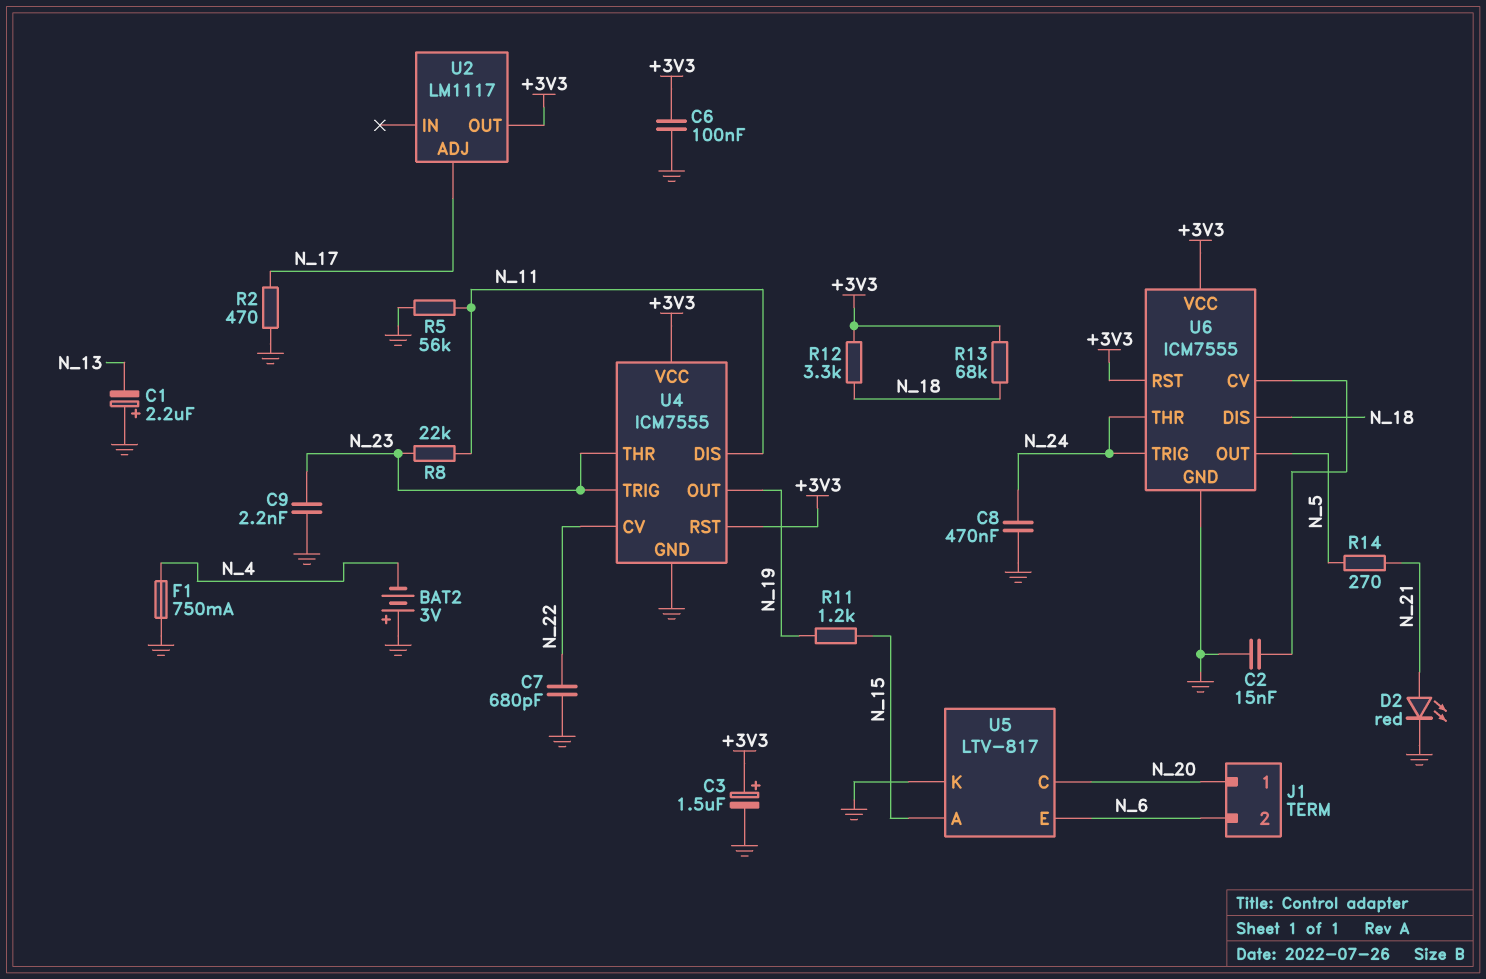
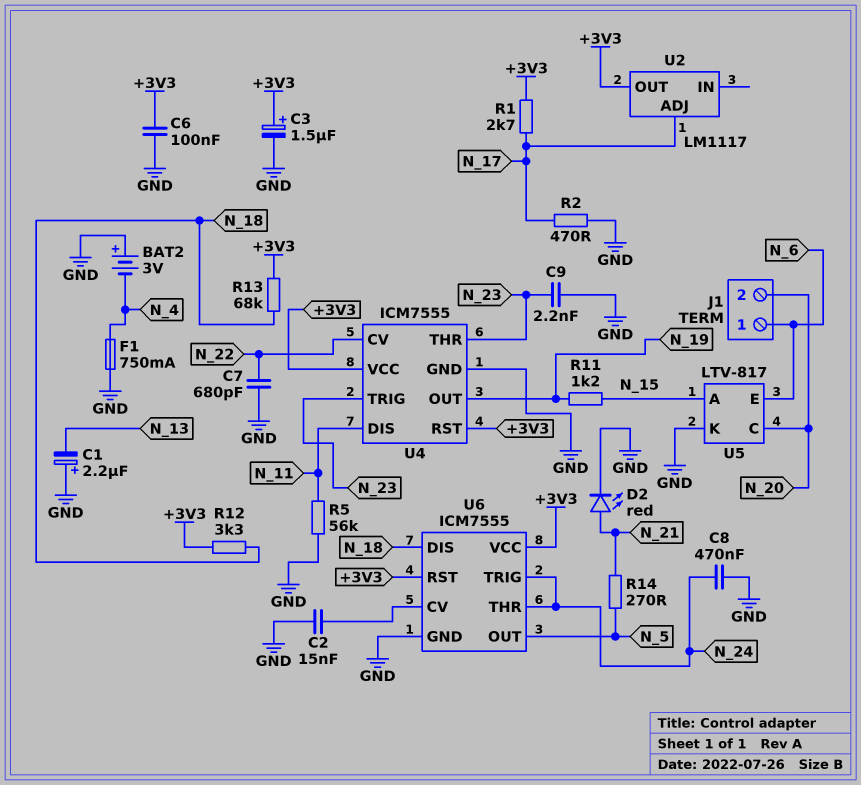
J1 pin 1: N_20 -> N_6
J1 pin 2: N_6 -> N_20
R1: none -> 2.7k (+3V3, N_17)
R8: 22k (N_11, N_23) -> none

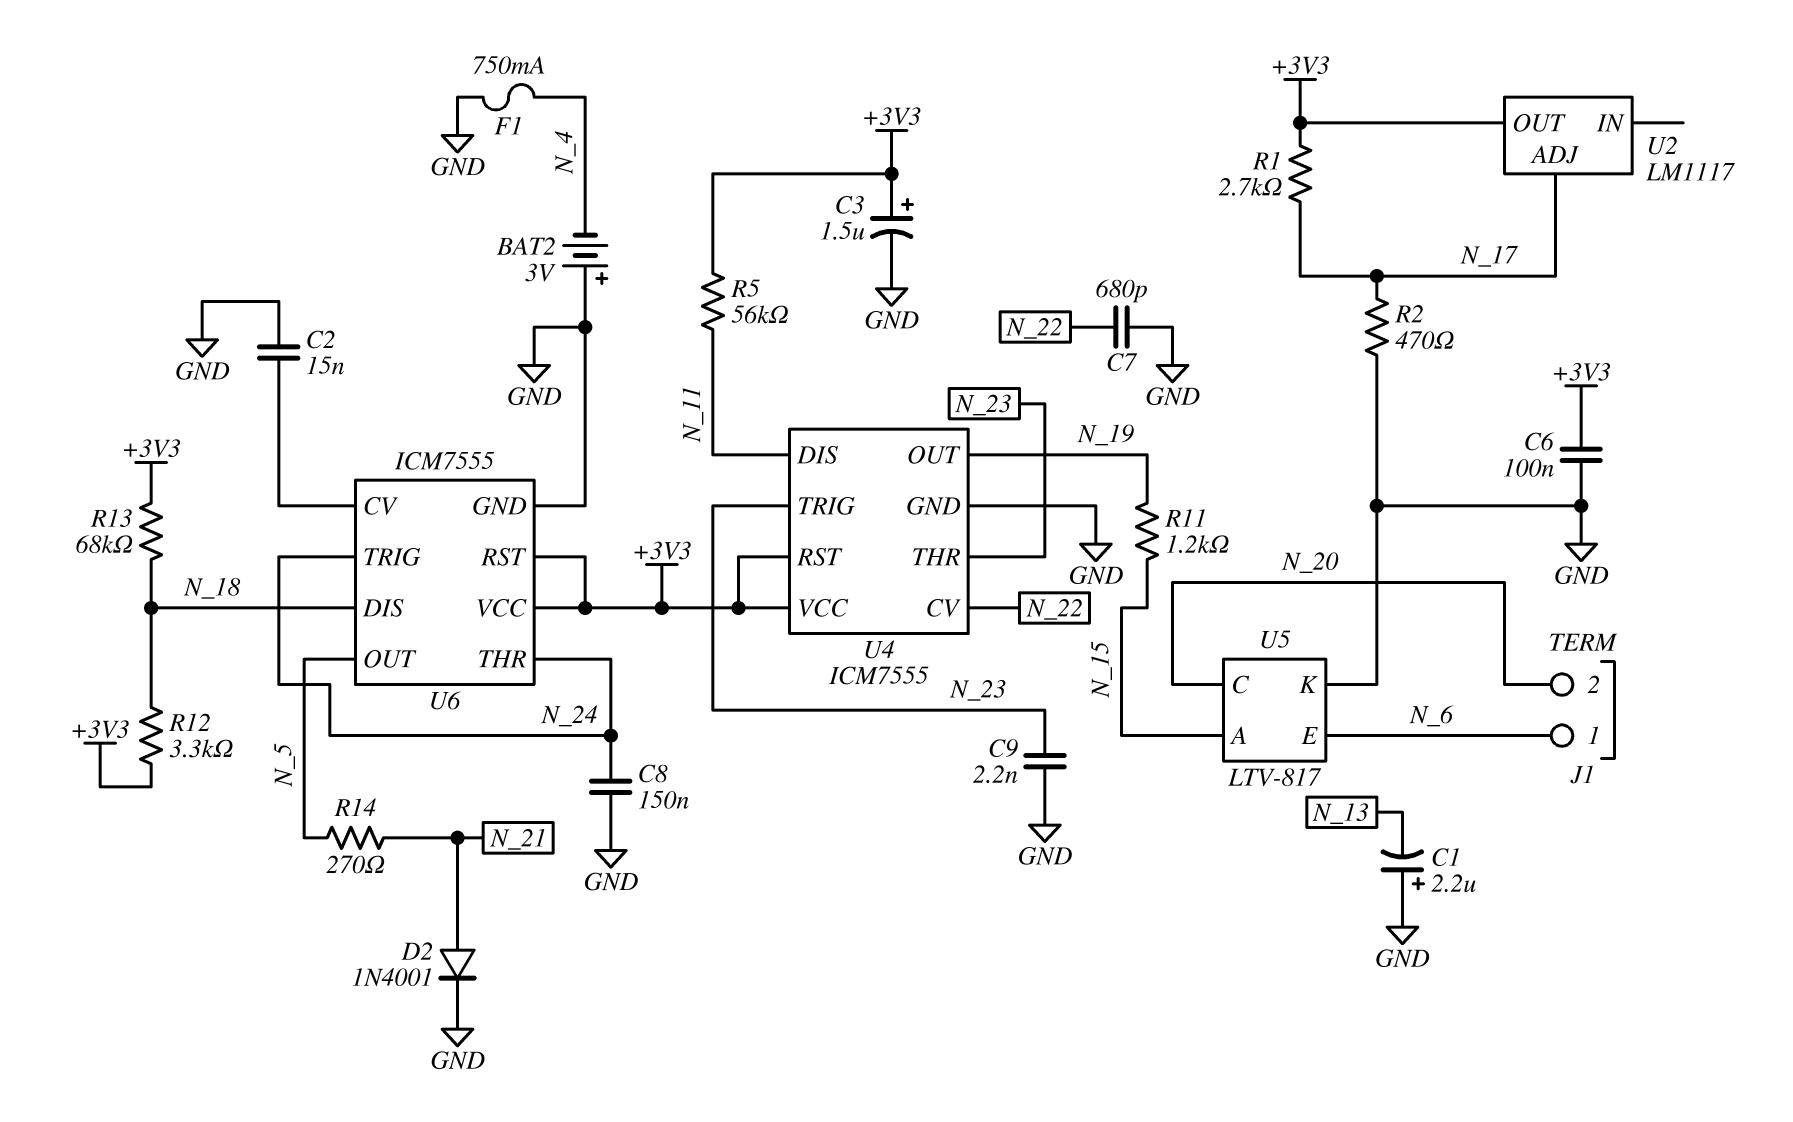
C8: 470nF (GND, N_24) -> 150nF (GND, N_24)
D2: LED red (A N_21, K GND) -> diode 1N4001 (A N_21, K GND)
R5: 56k (GND, N_11) -> 56k (+3V3, N_11)

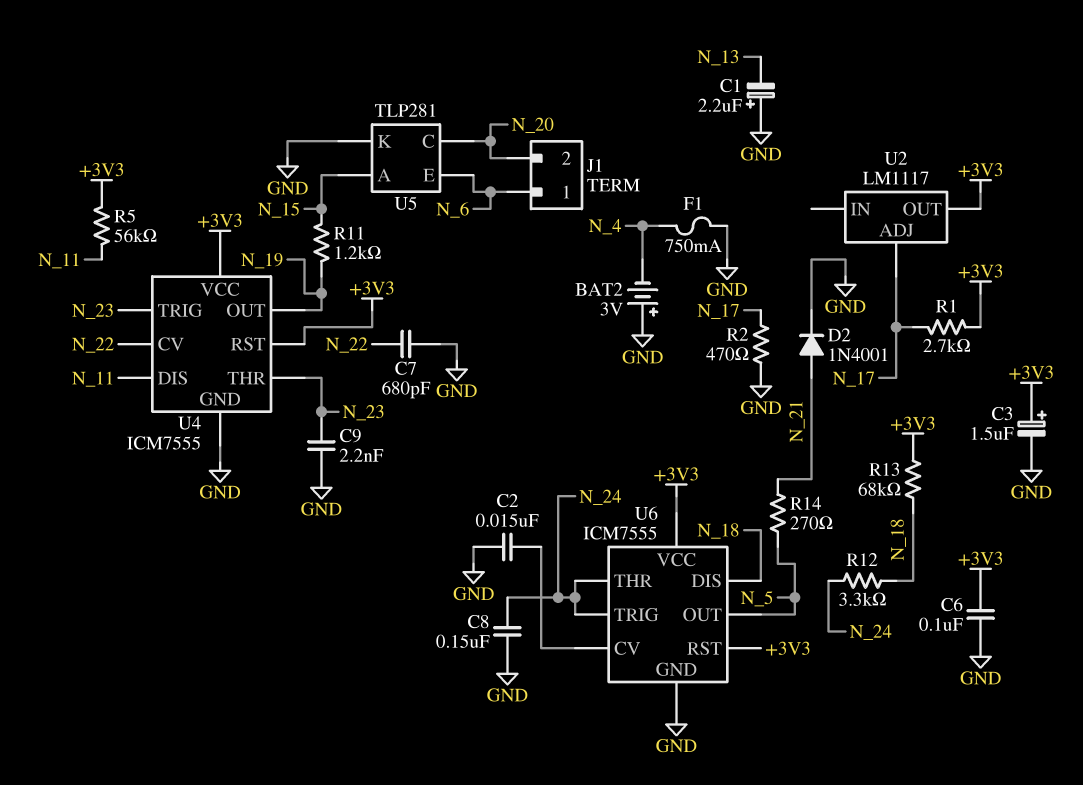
R12: 3.3k (+3V3, N_18) -> 3.3k (N_18, N_24)
U5: LTV-817 -> TLP281

